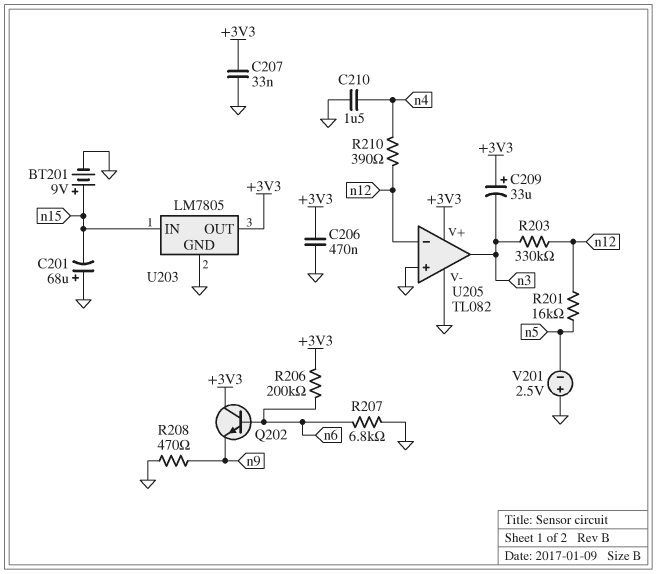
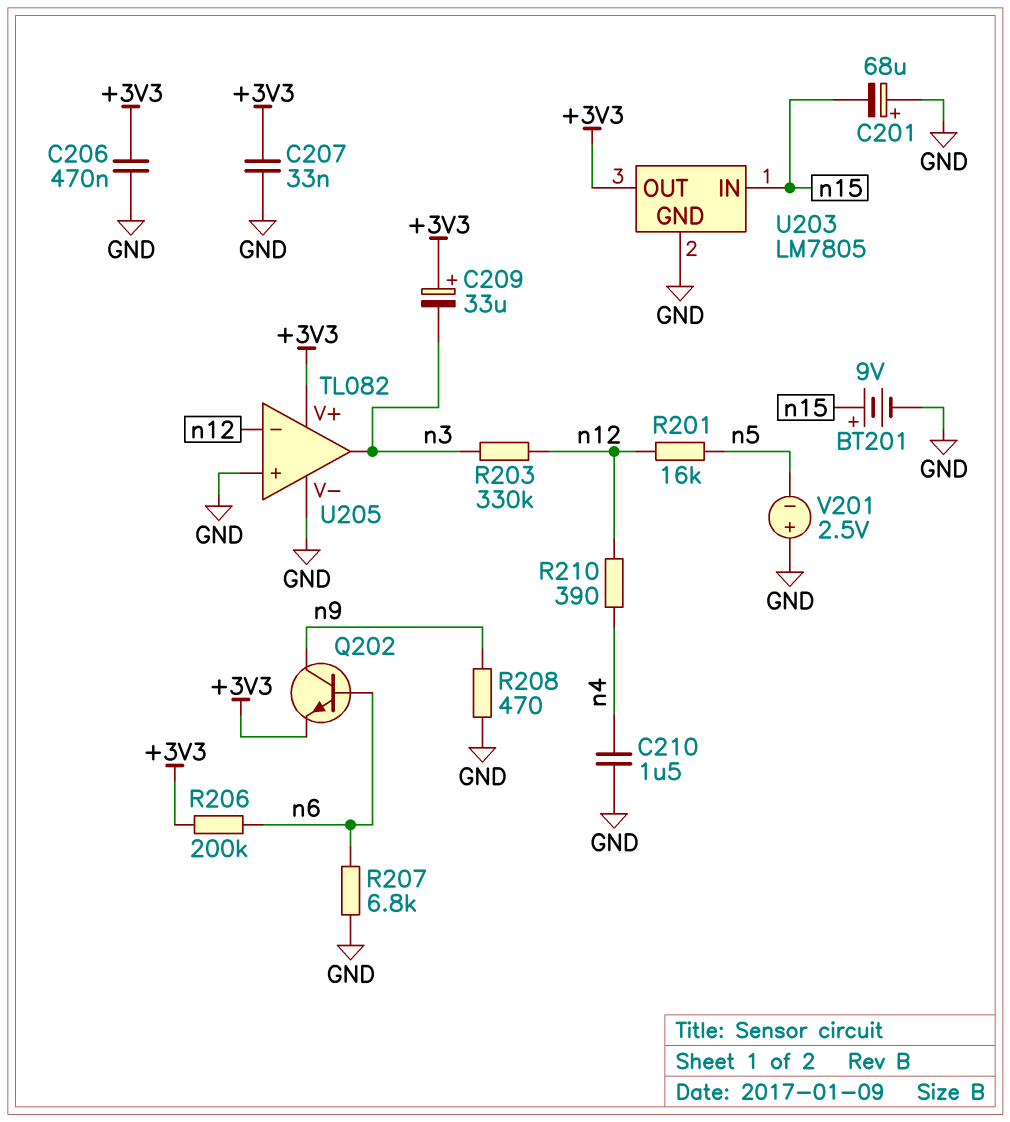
Q202: NPN (B n6, C +3V3, E n9) -> NPN (B n6, C n9, E +3V3)

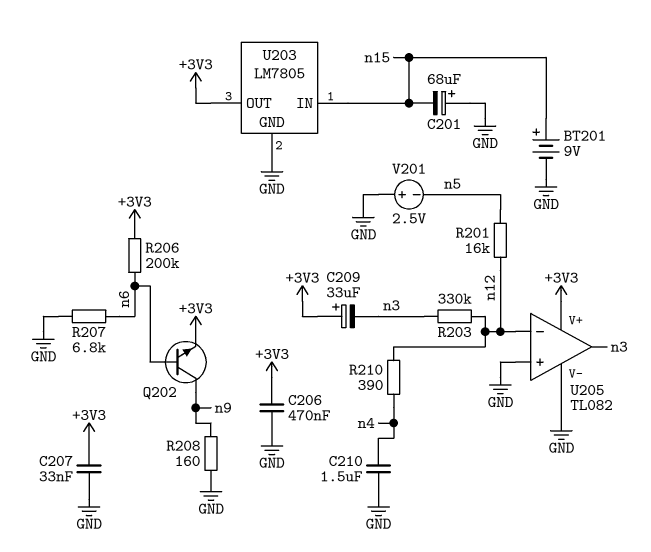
R208: 470 (GND, n9) -> 160 (GND, n9)

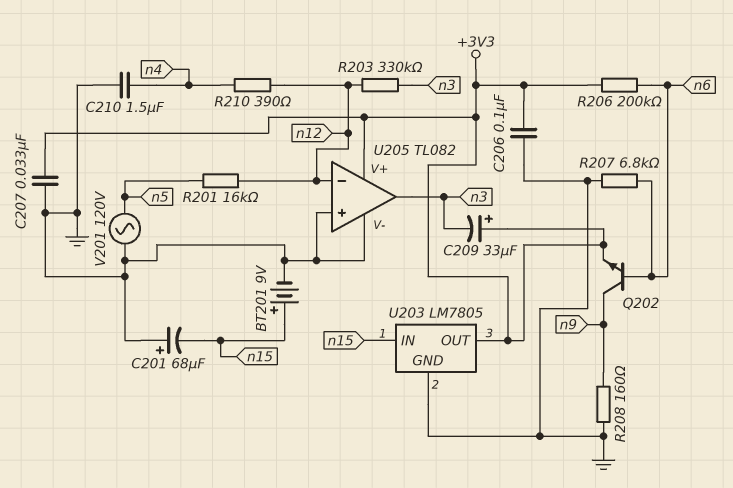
C206: 470nF (+3V3, GND) -> 100nF (+3V3, GND)
V201: 2.5V (plus GND, minus n5) -> AC 120V (GND, n5)

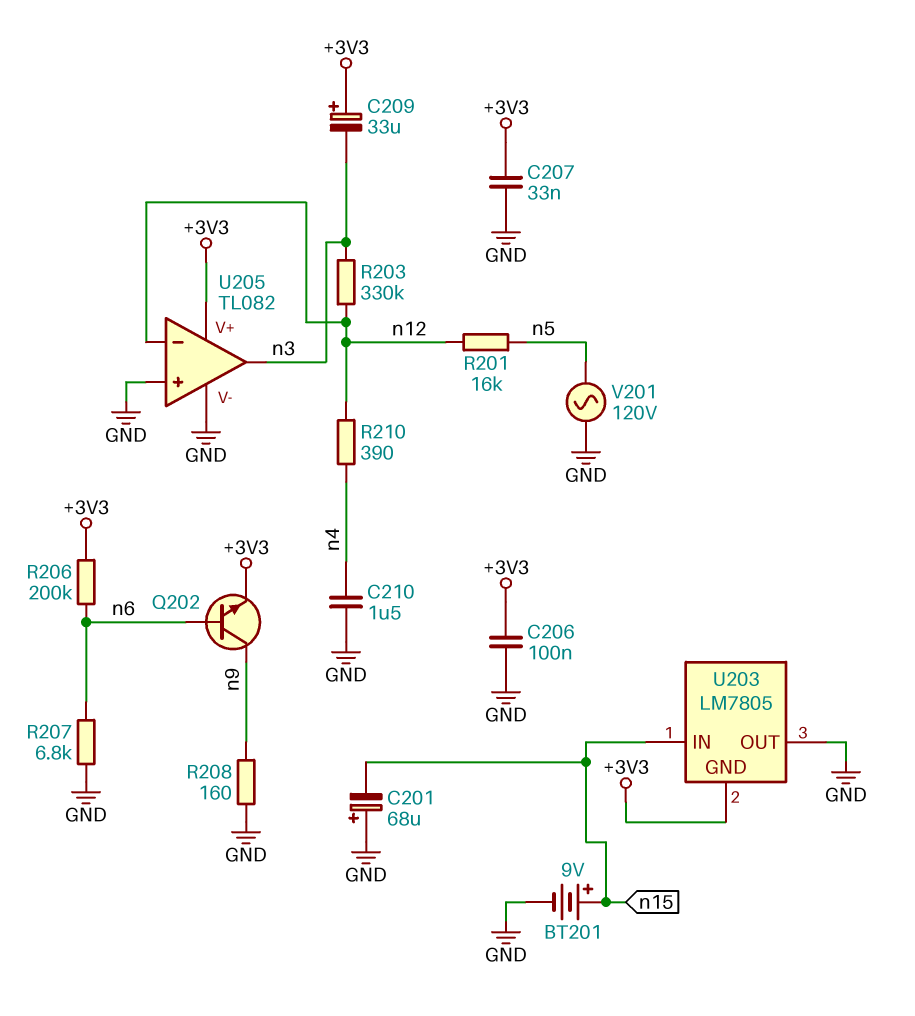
U203 pin GND: GND -> +3V3
U203 pin OUT: +3V3 -> GND

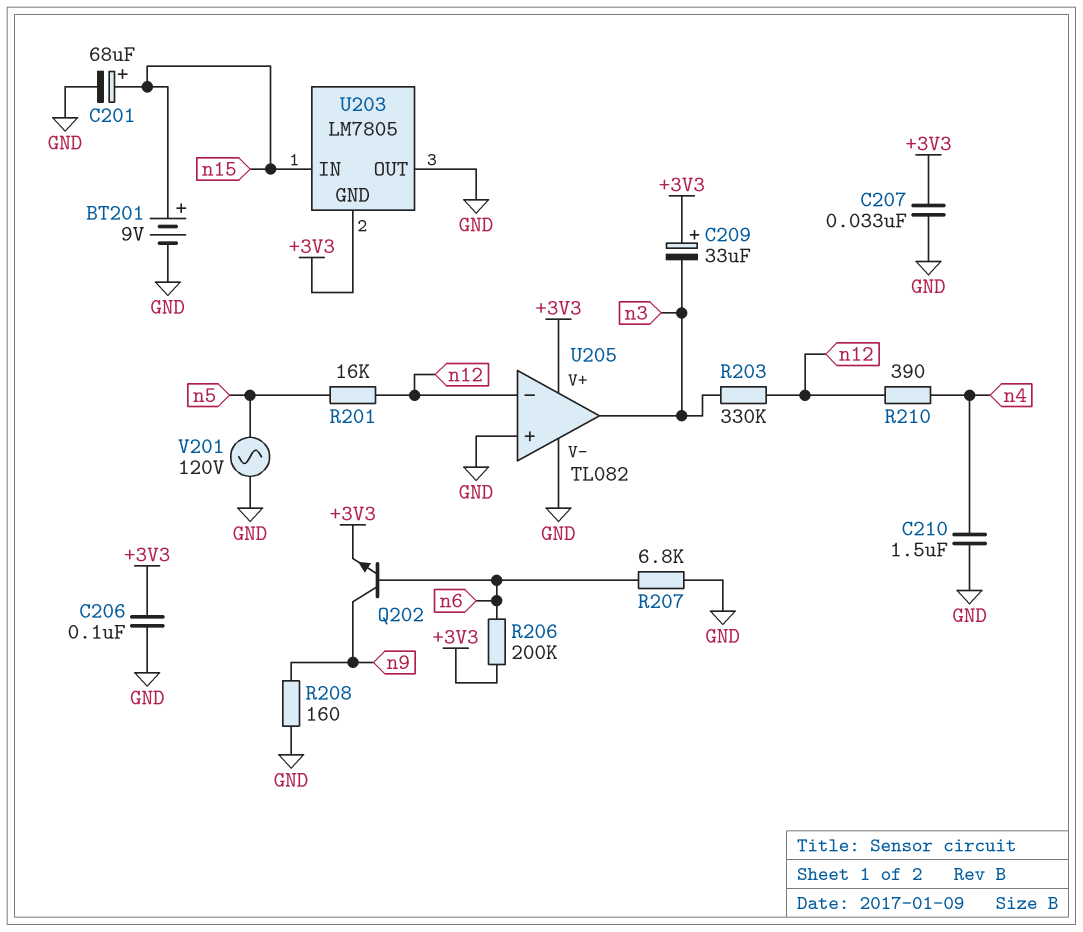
C201: 68uF (plus GND, minus n15) -> 68uF (plus n15, minus GND)

